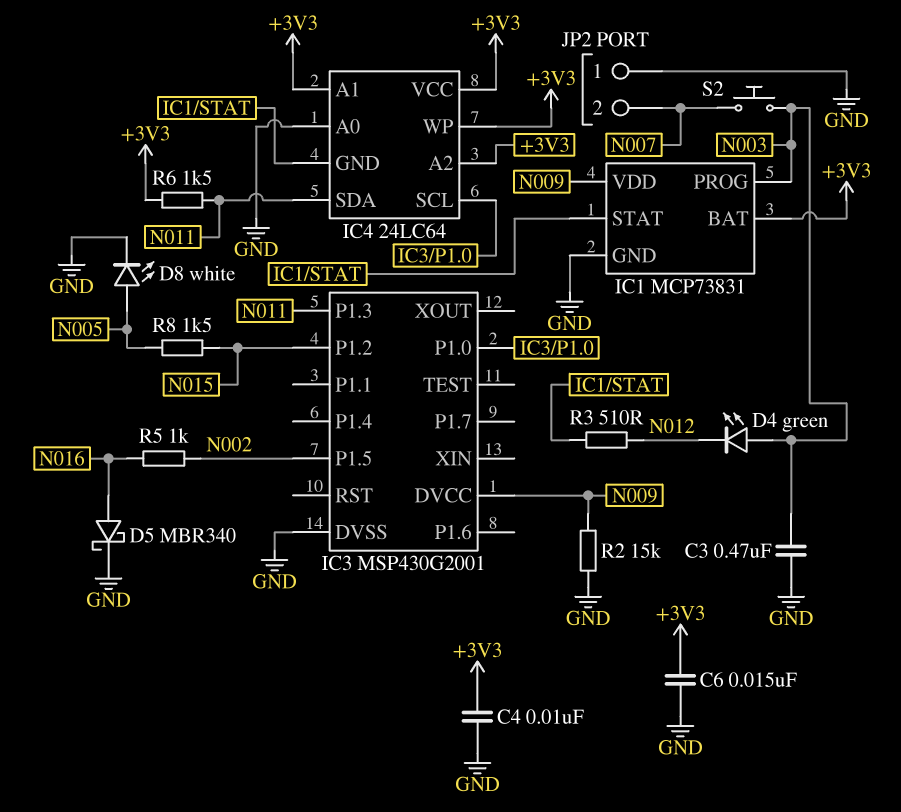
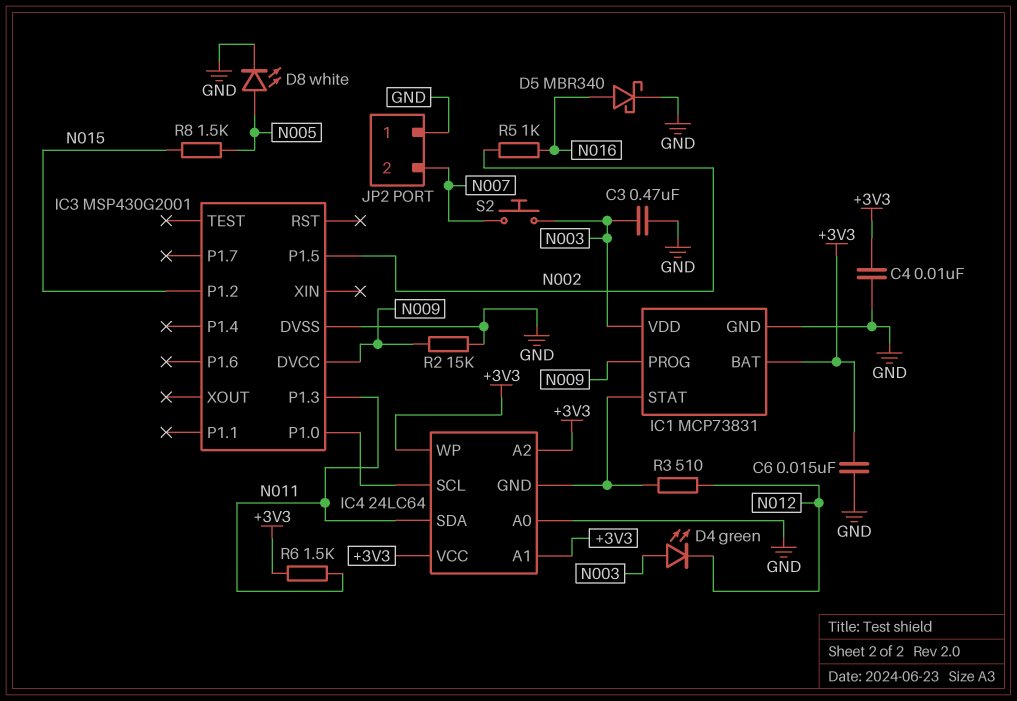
IC1 pin PROG: N003 -> N009
IC1 pin VDD: N009 -> N003

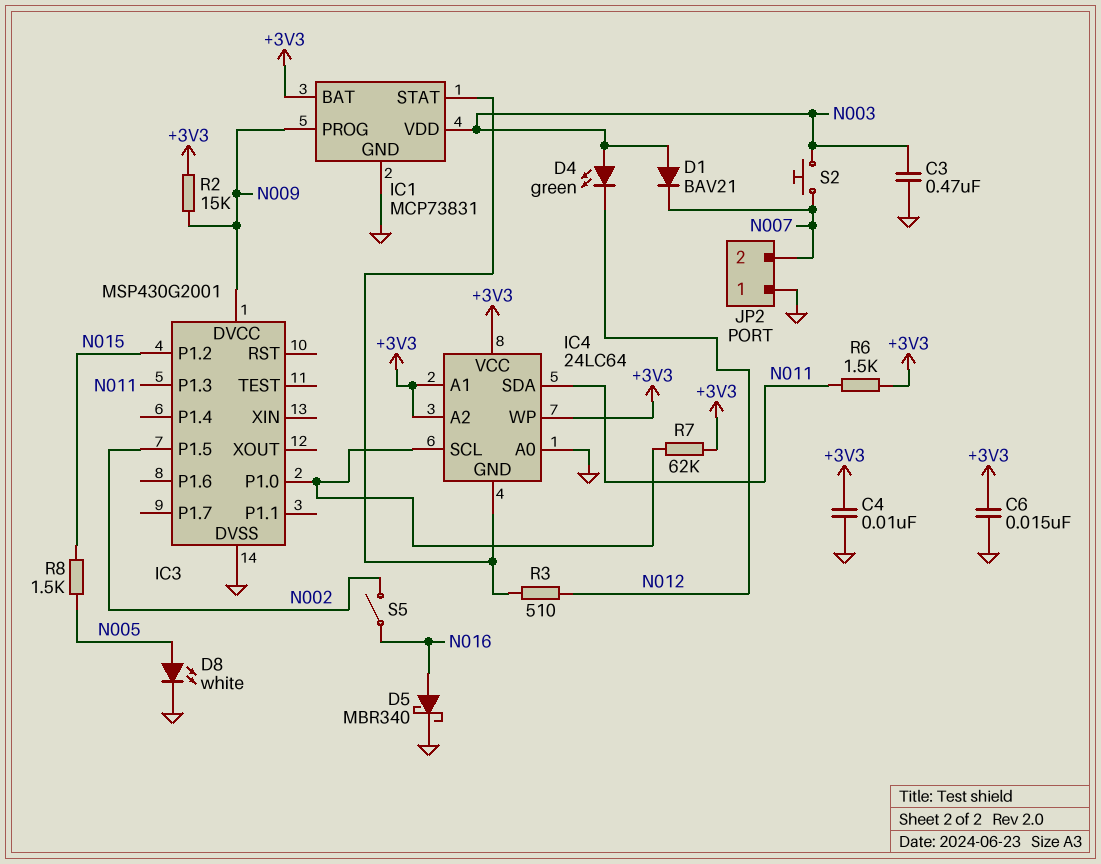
D1: none -> diode BAV21 (A N003, K N007)
R2: 15k (GND, N009) -> 15k (+3V3, N009)
R5: 1k (N002, N016) -> none
R7: none -> 62k (+3V3, IC3/P1.0)
S5: none -> switch (N002, N016)

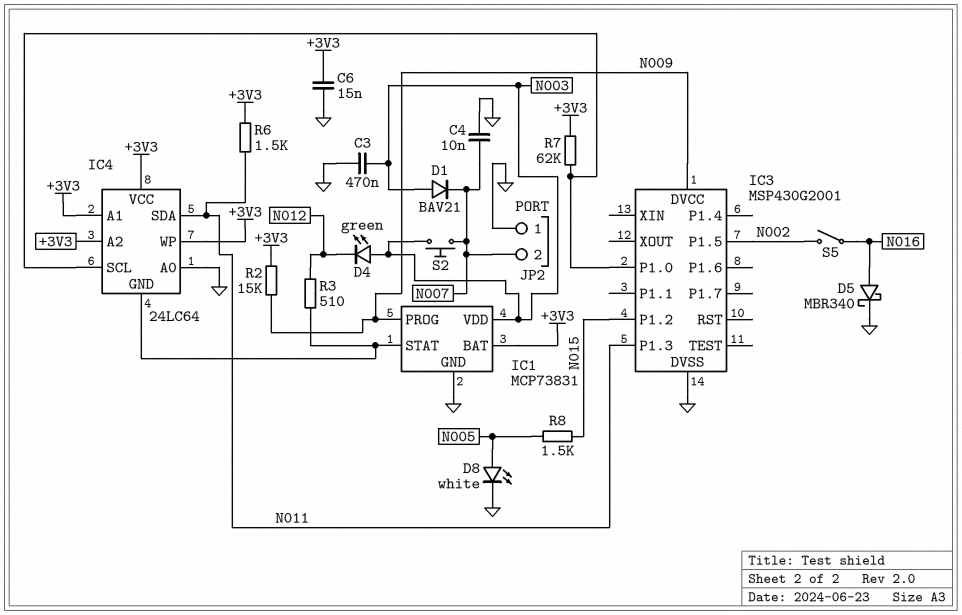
C4: 10nF (+3V3, GND) -> 10nF (GND, N007)

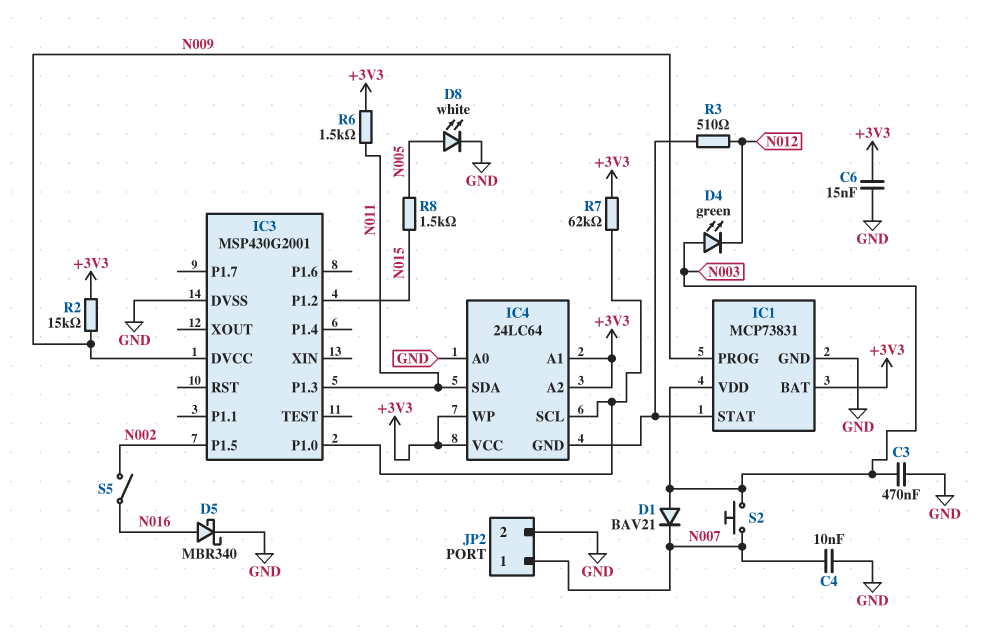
JP2 pin 1: GND -> N007
JP2 pin 2: N007 -> GND

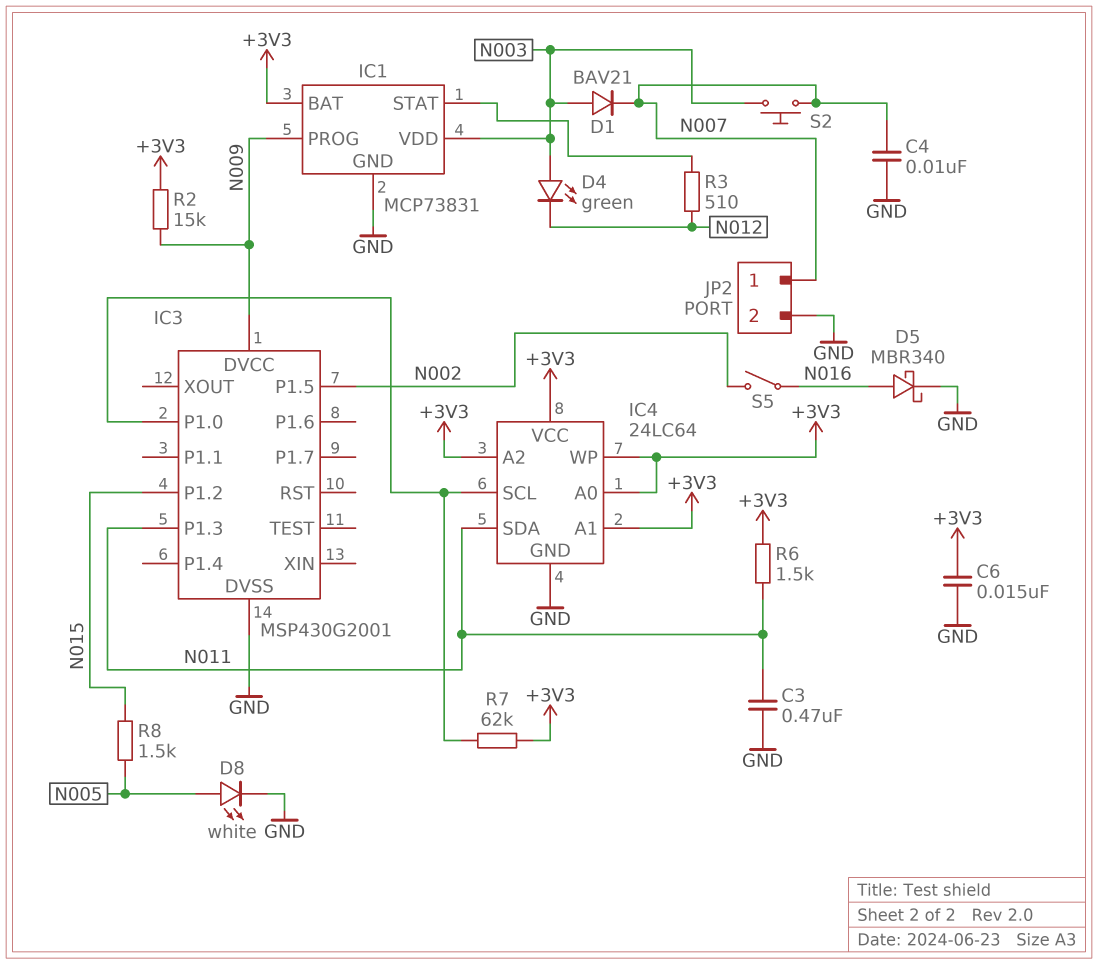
C3: 470nF (GND, N003) -> 470nF (GND, N011)
IC4 pin A0: GND -> +3V3
IC4 pin GND: IC1/STAT -> GND

